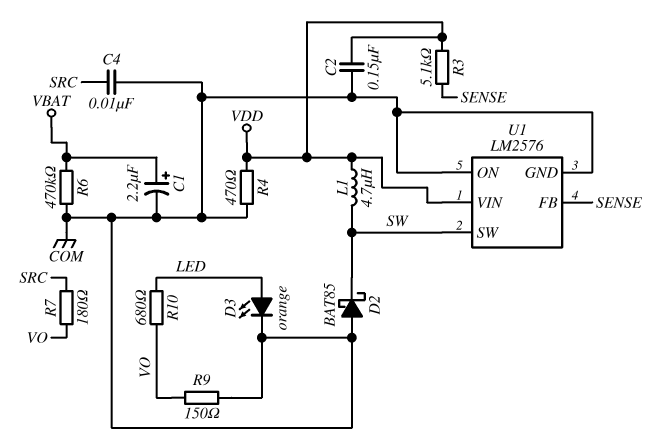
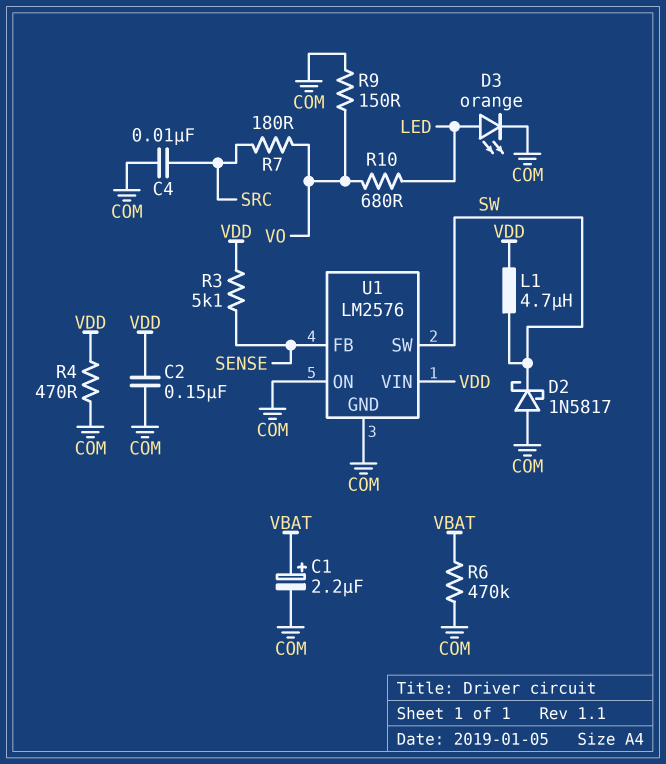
D2: schottky BAT85 (A COM, K SW) -> schottky 1N5817 (A COM, K SW)

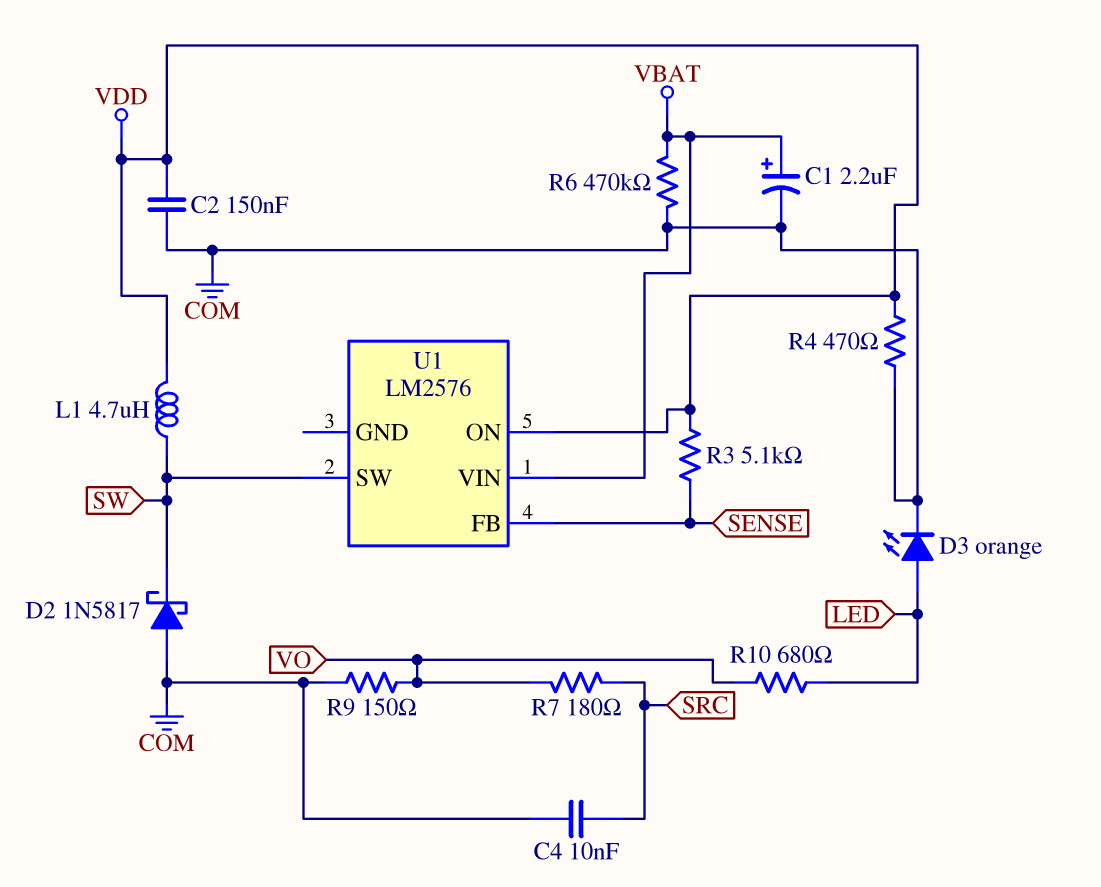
U1 pin GND: COM -> none
U1 pin ON: COM -> VDD
U1 pin VIN: VDD -> VBAT

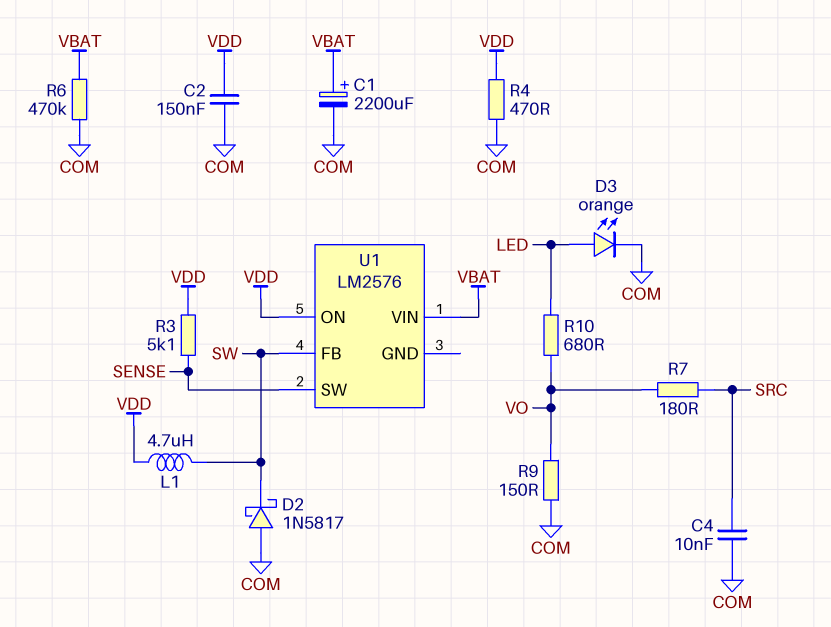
C1: 2.2uF (plus VBAT, minus COM) -> 2200uF (plus VBAT, minus COM)
U1 pin FB: SENSE -> SW
U1 pin SW: SW -> SENSE

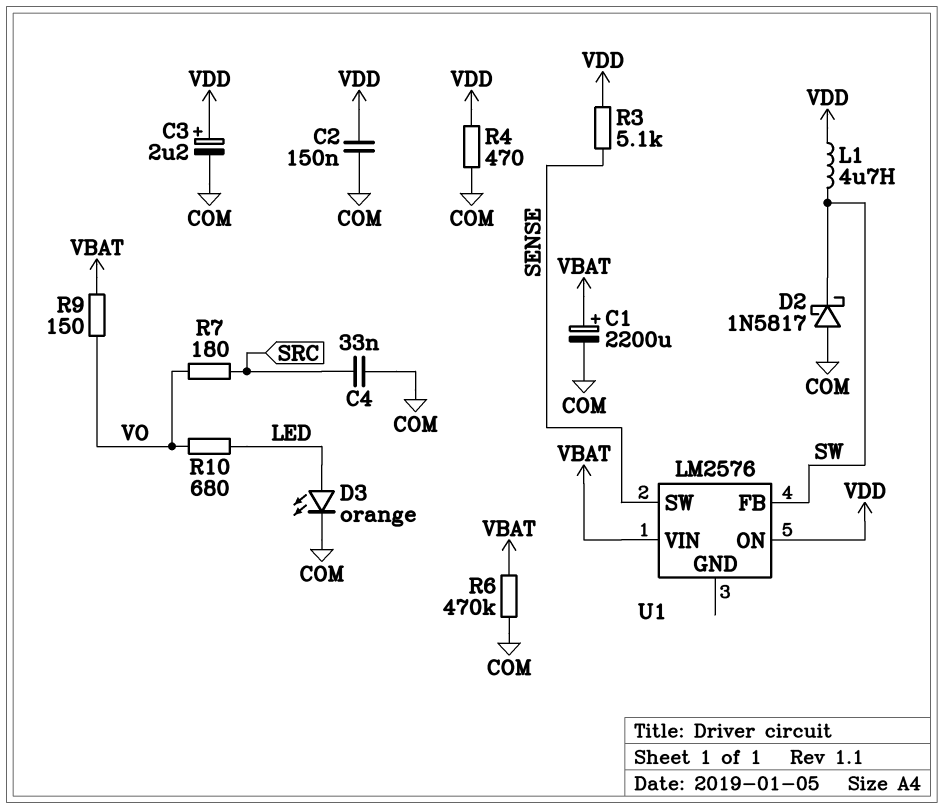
C3: none -> 2.2uF (plus VDD, minus COM)
C4: 10nF (COM, SRC) -> 33nF (COM, SRC)
R9: 150 (COM, VO) -> 150 (VBAT, VO)

